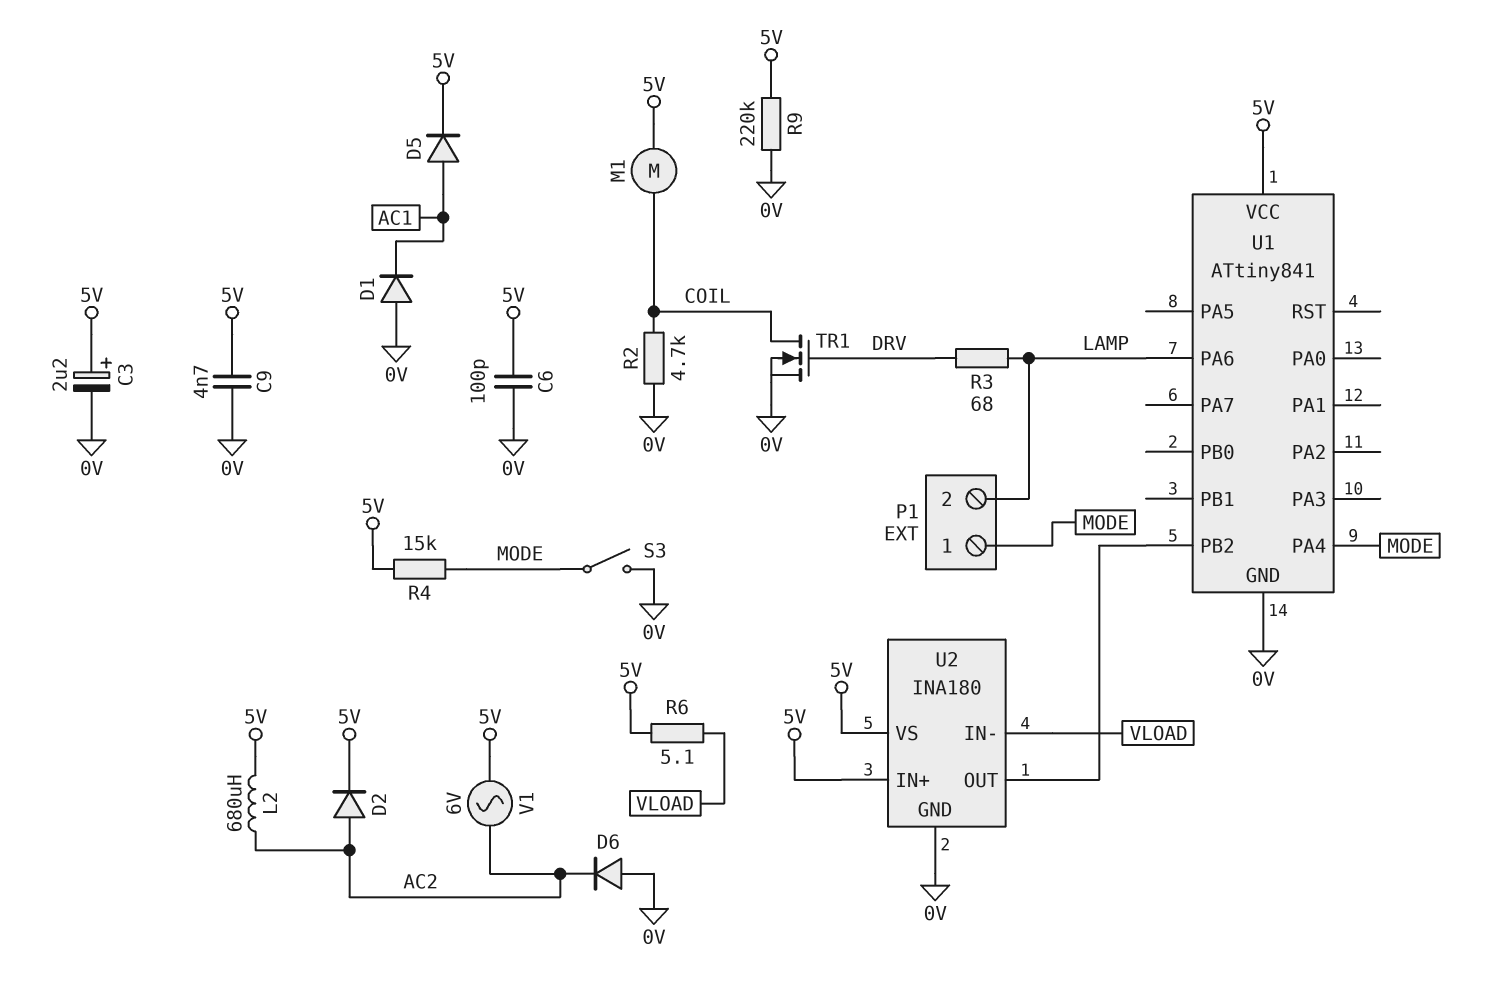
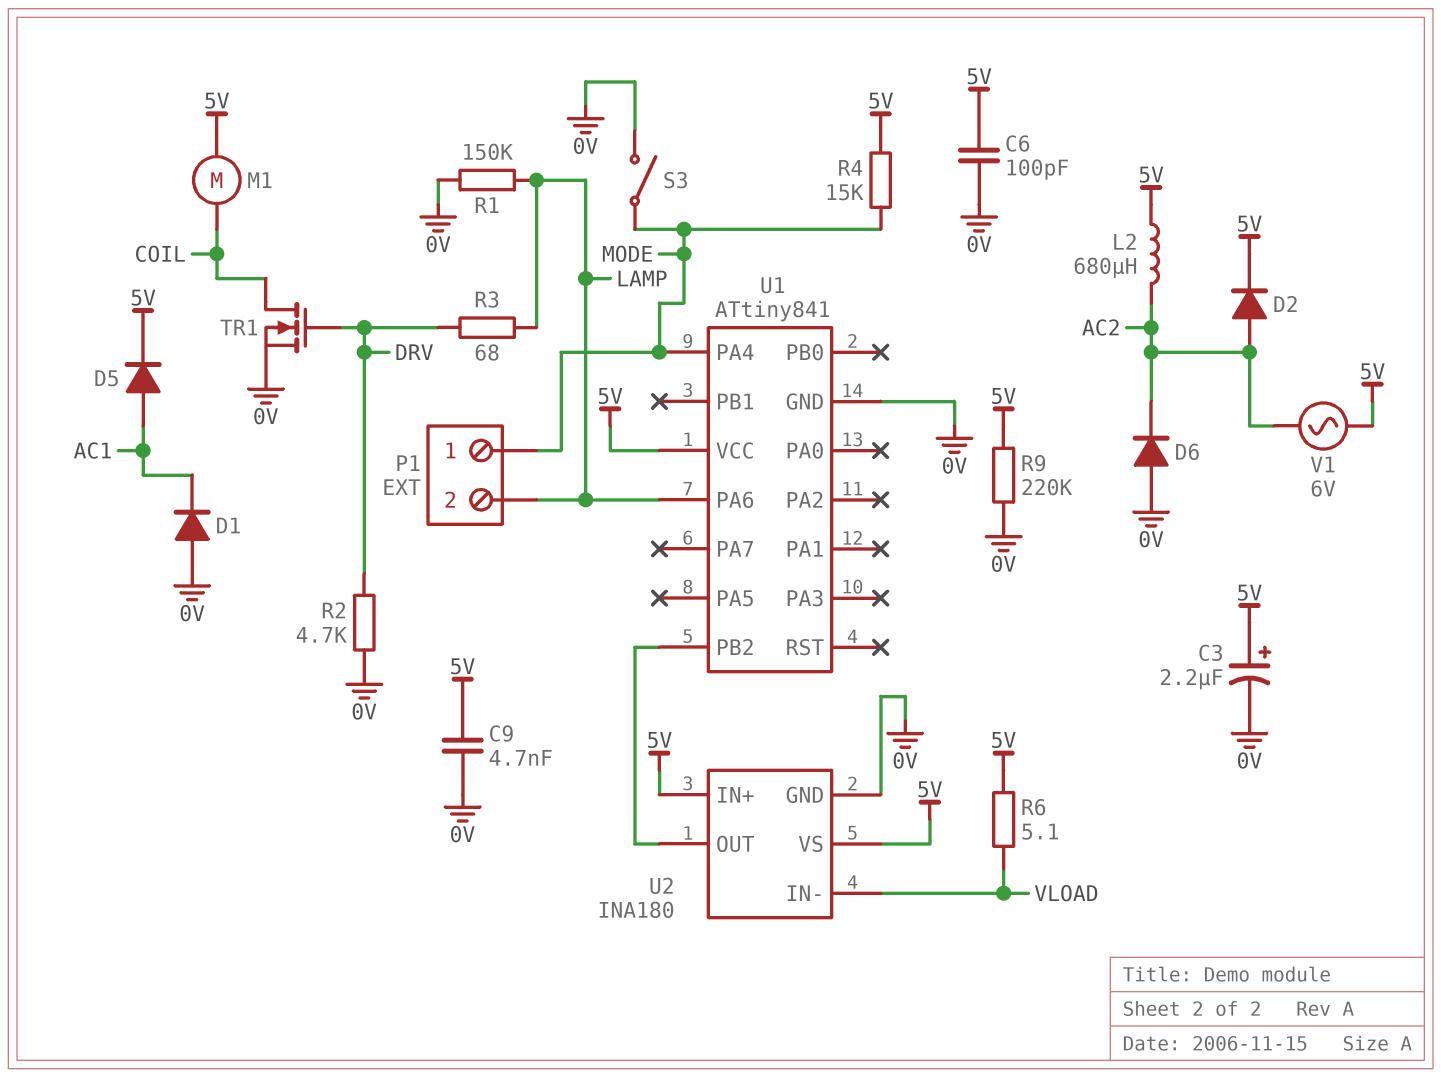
R1: none -> 150k (0V, LAMP)
R2: 4.7k (0V, COIL) -> 4.7k (0V, DRV)

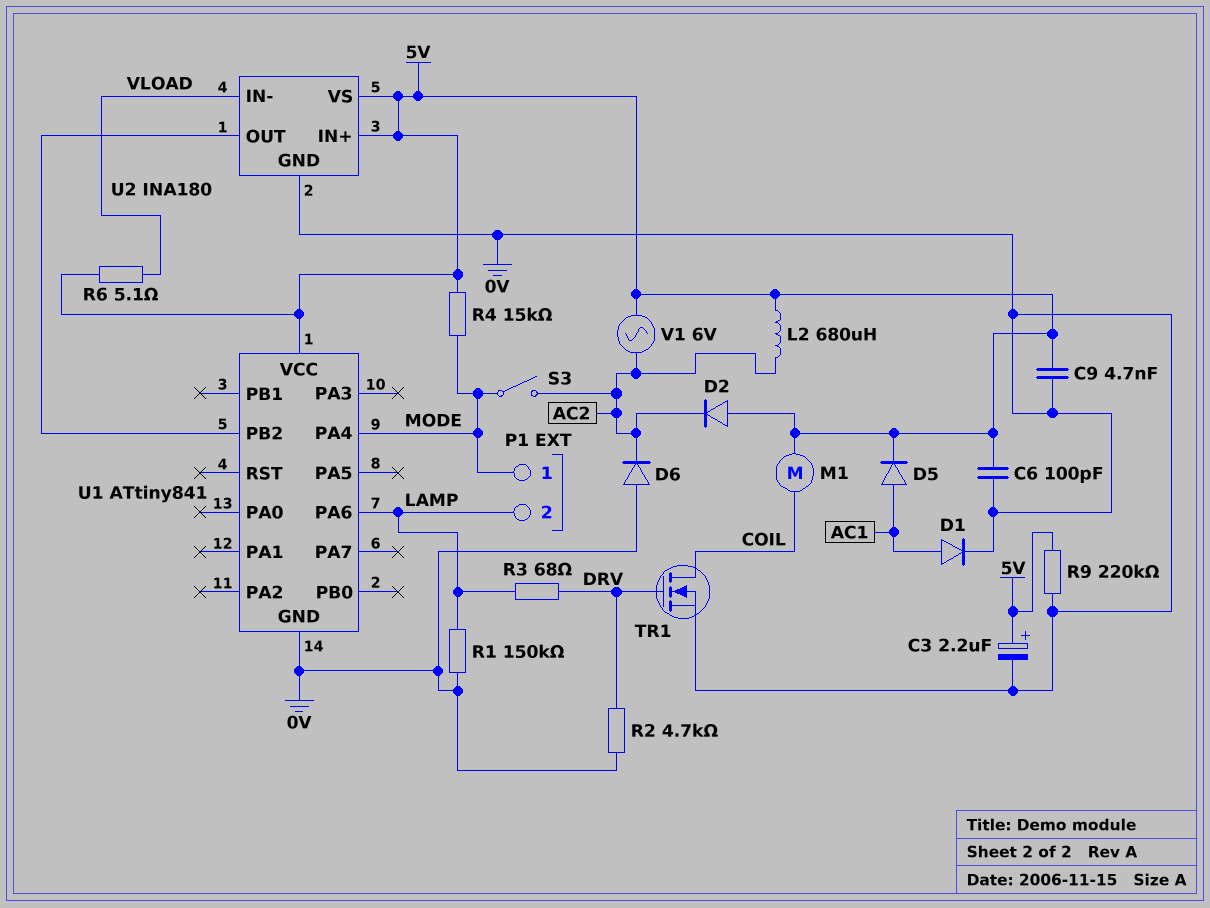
D1: diode (A 0V, K AC1) -> diode (A AC1, K 0V)
D2: diode (A AC2, K 5V) -> diode (A 5V, K AC2)
S3: switch (0V, MODE) -> switch (AC2, MODE)

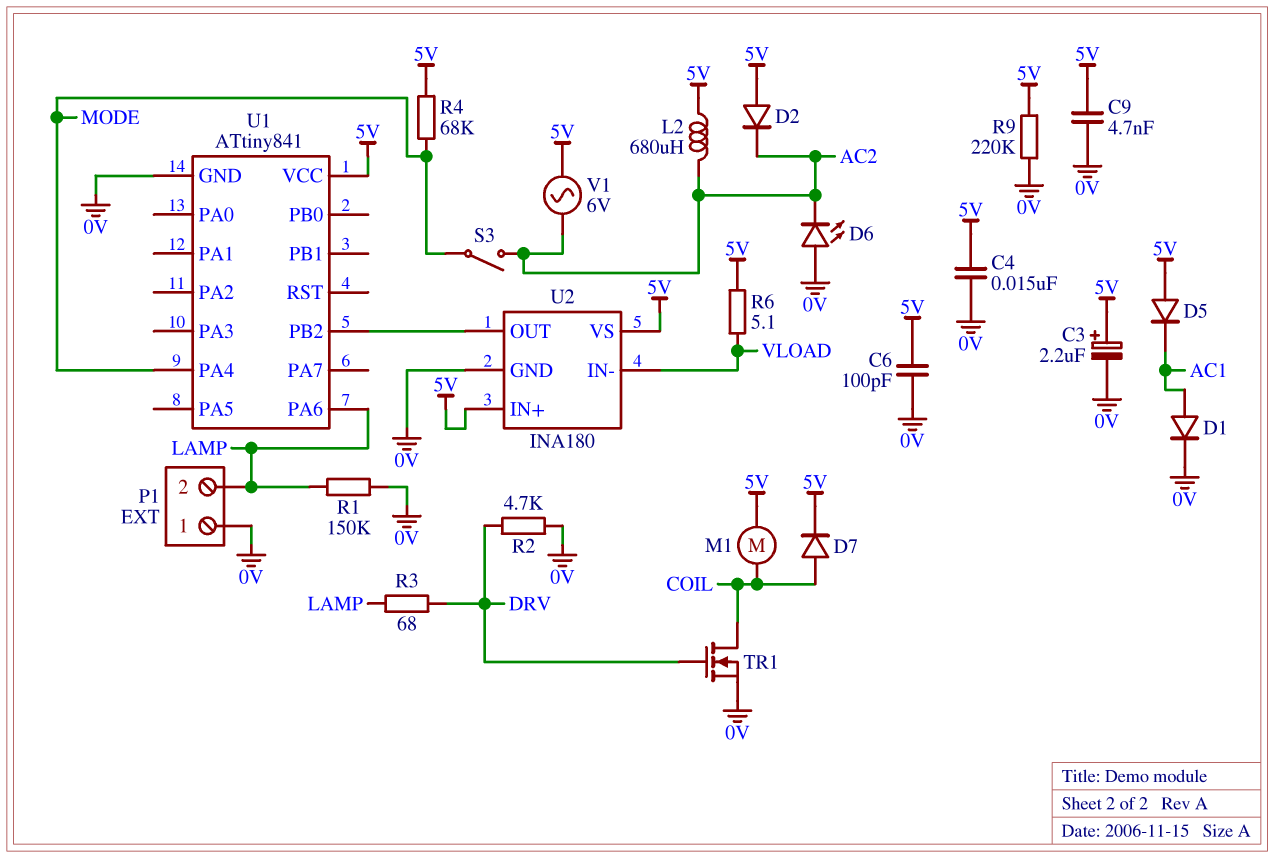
C4: none -> 15nF (0V, 5V)
D5: diode (A AC1, K 5V) -> diode (A 5V, K AC1)
D6: diode (A 0V, K AC2) -> LED (A 0V, K AC2)
D7: none -> diode (A COIL, K 5V)
P1 pin 1: MODE -> 0V
R4: 15k (5V, MODE) -> 68k (5V, MODE)

